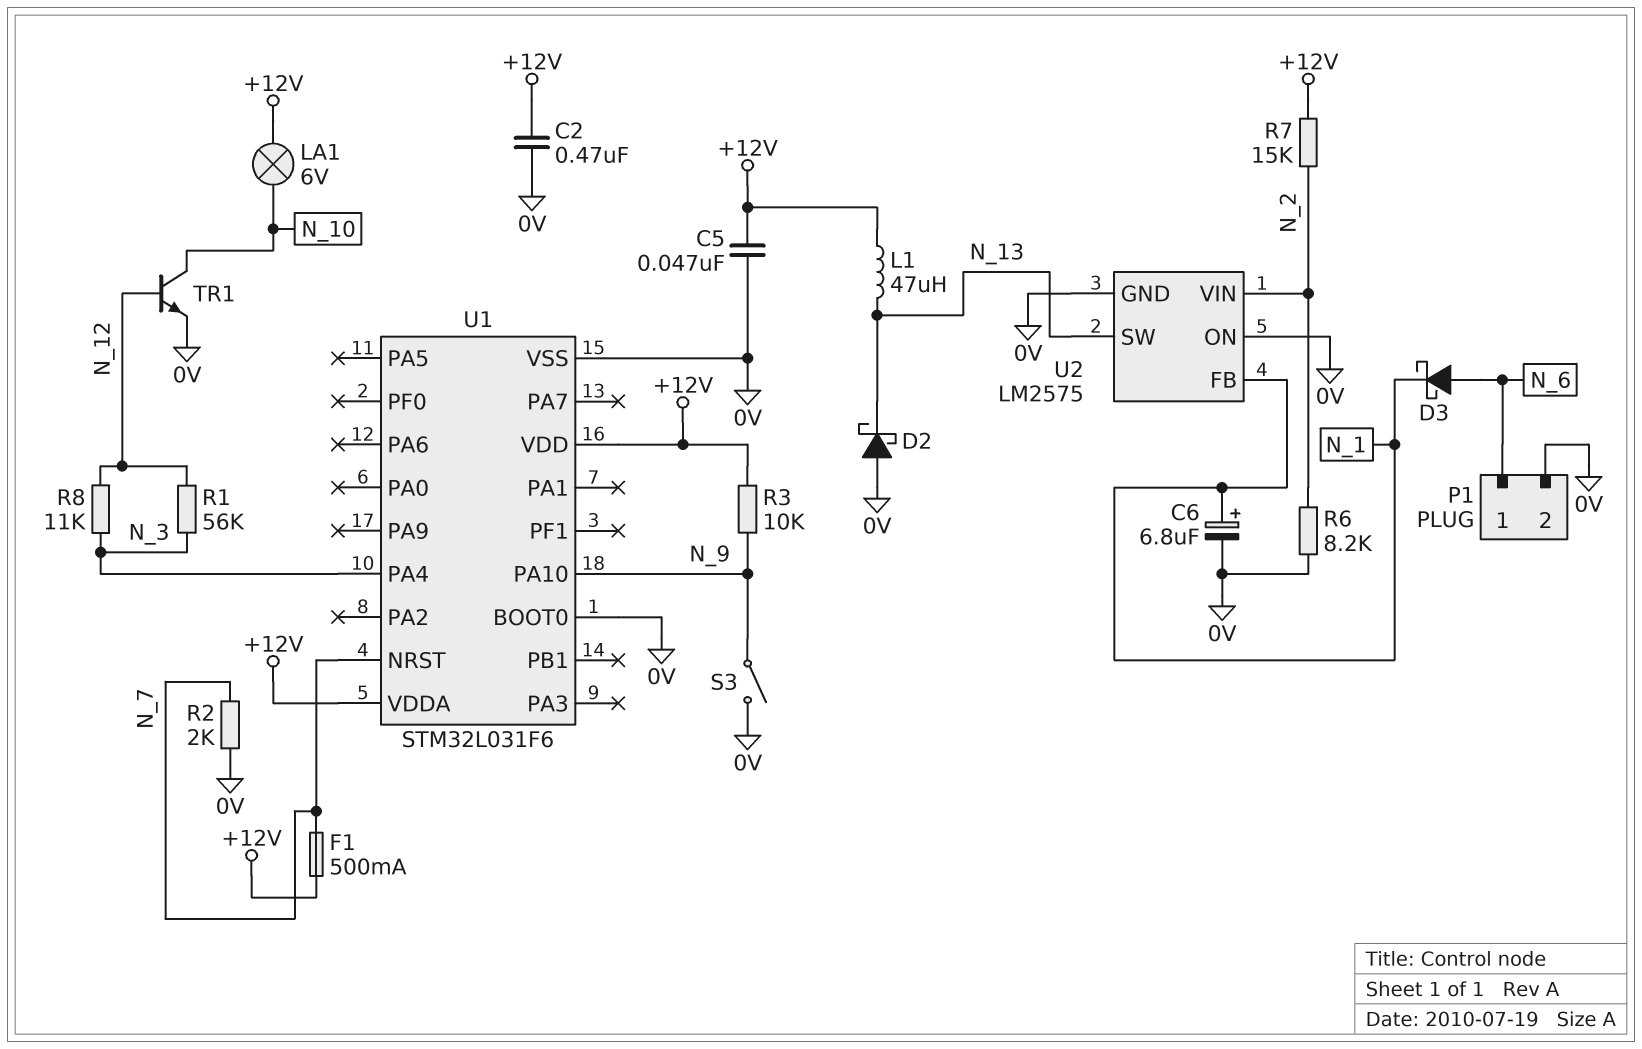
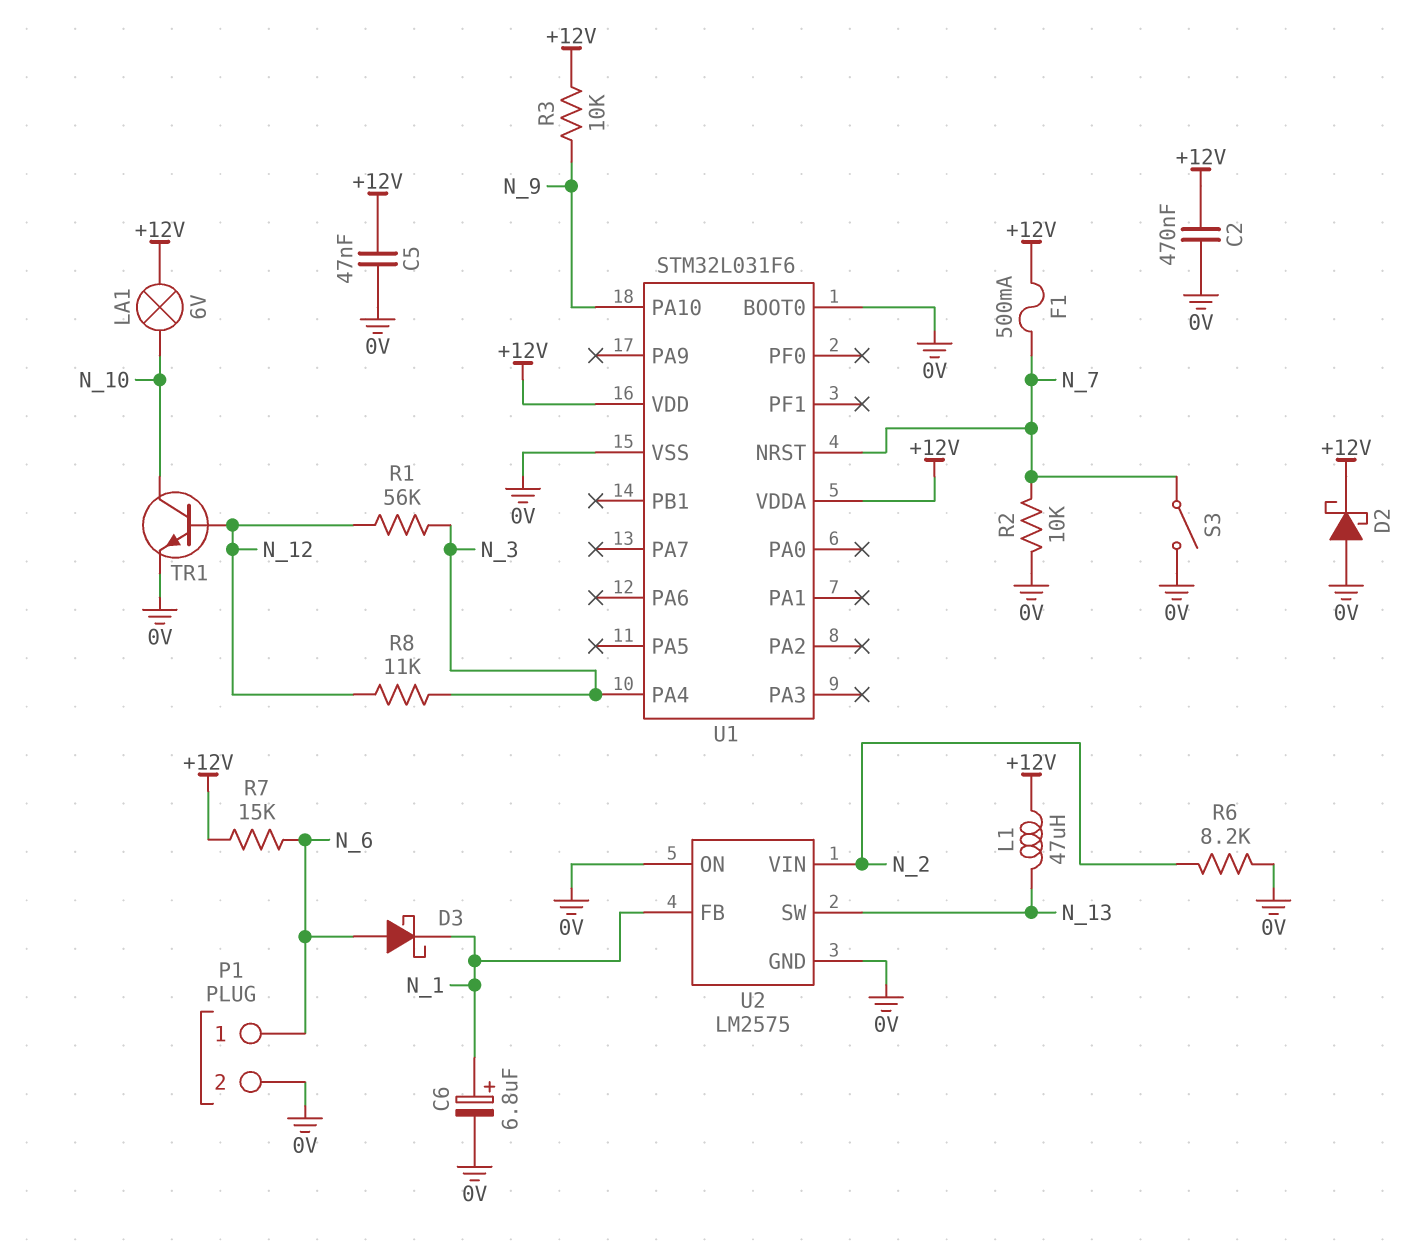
D2: schottky (A 0V, K N_13) -> schottky (A 0V, K +12V)
R2: 2k (0V, N_7) -> 10k (0V, N_7)
R7: 15k (+12V, N_2) -> 15k (+12V, N_6)
S3: switch (0V, N_9) -> switch (0V, N_7)

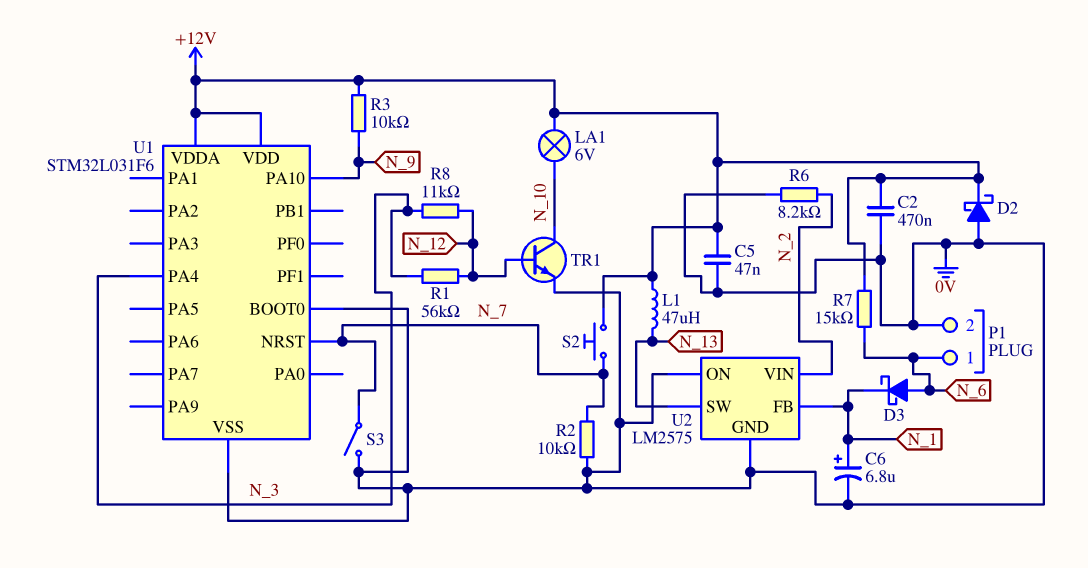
F1: 500mA (+12V, N_7) -> none
S2: none -> button (+12V, N_7)

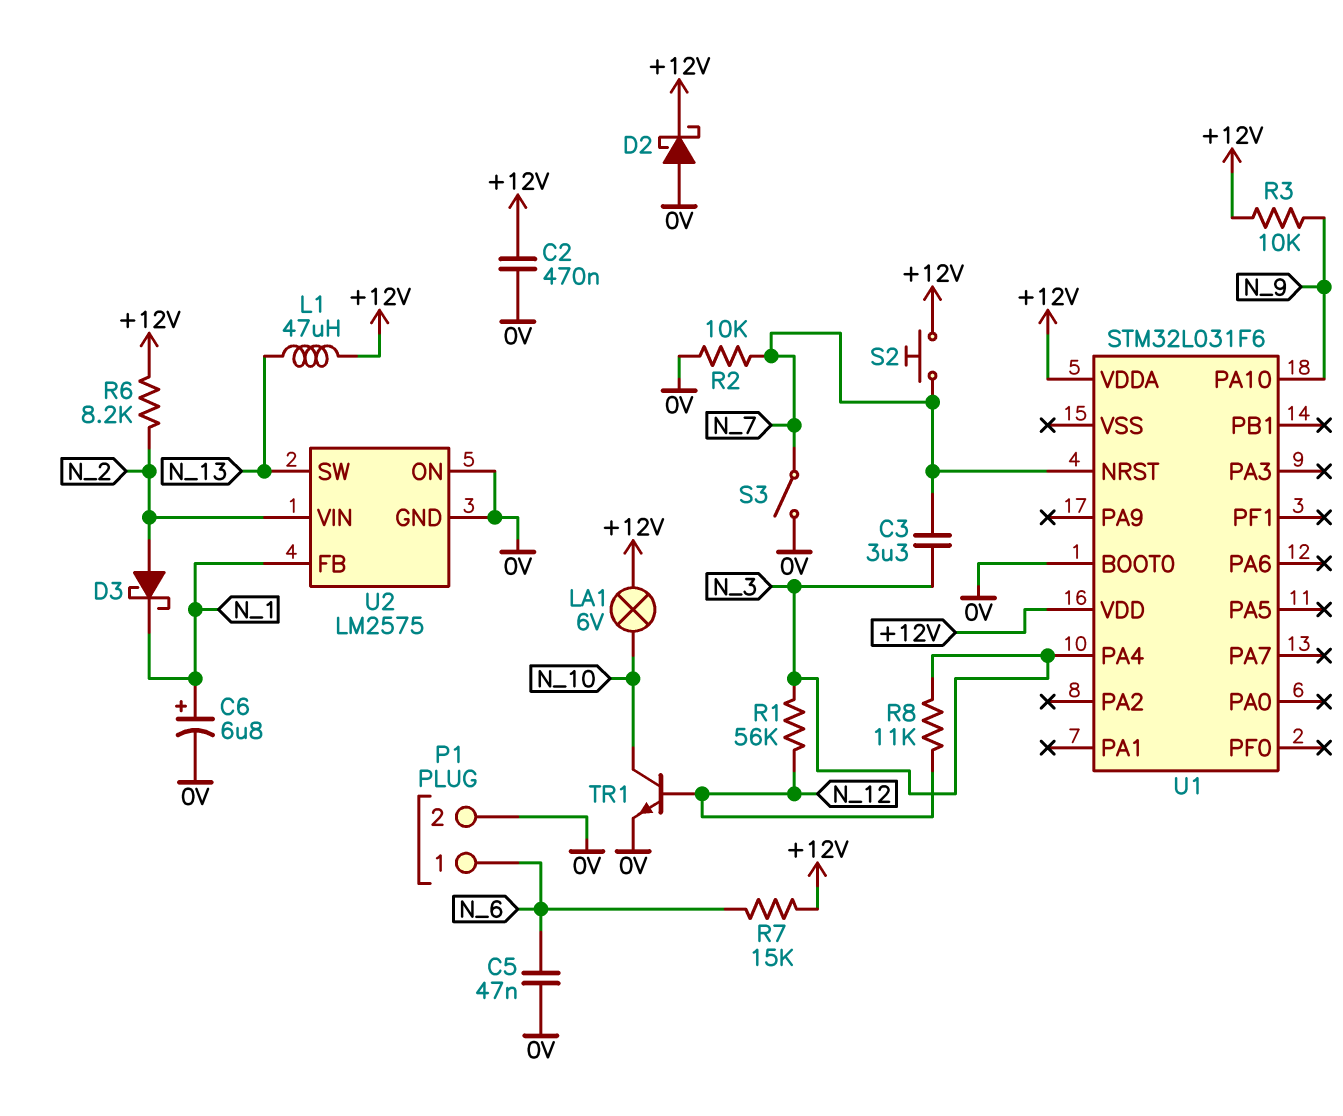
C3: none -> 3.3uF (N_3, N_7)
C5: 47nF (+12V, 0V) -> 47nF (0V, N_6)
D3: schottky (A N_6, K N_1) -> schottky (A N_2, K N_1)
R6: 8.2k (0V, N_2) -> 8.2k (+12V, N_2)
U1 pin VSS: 0V -> none

